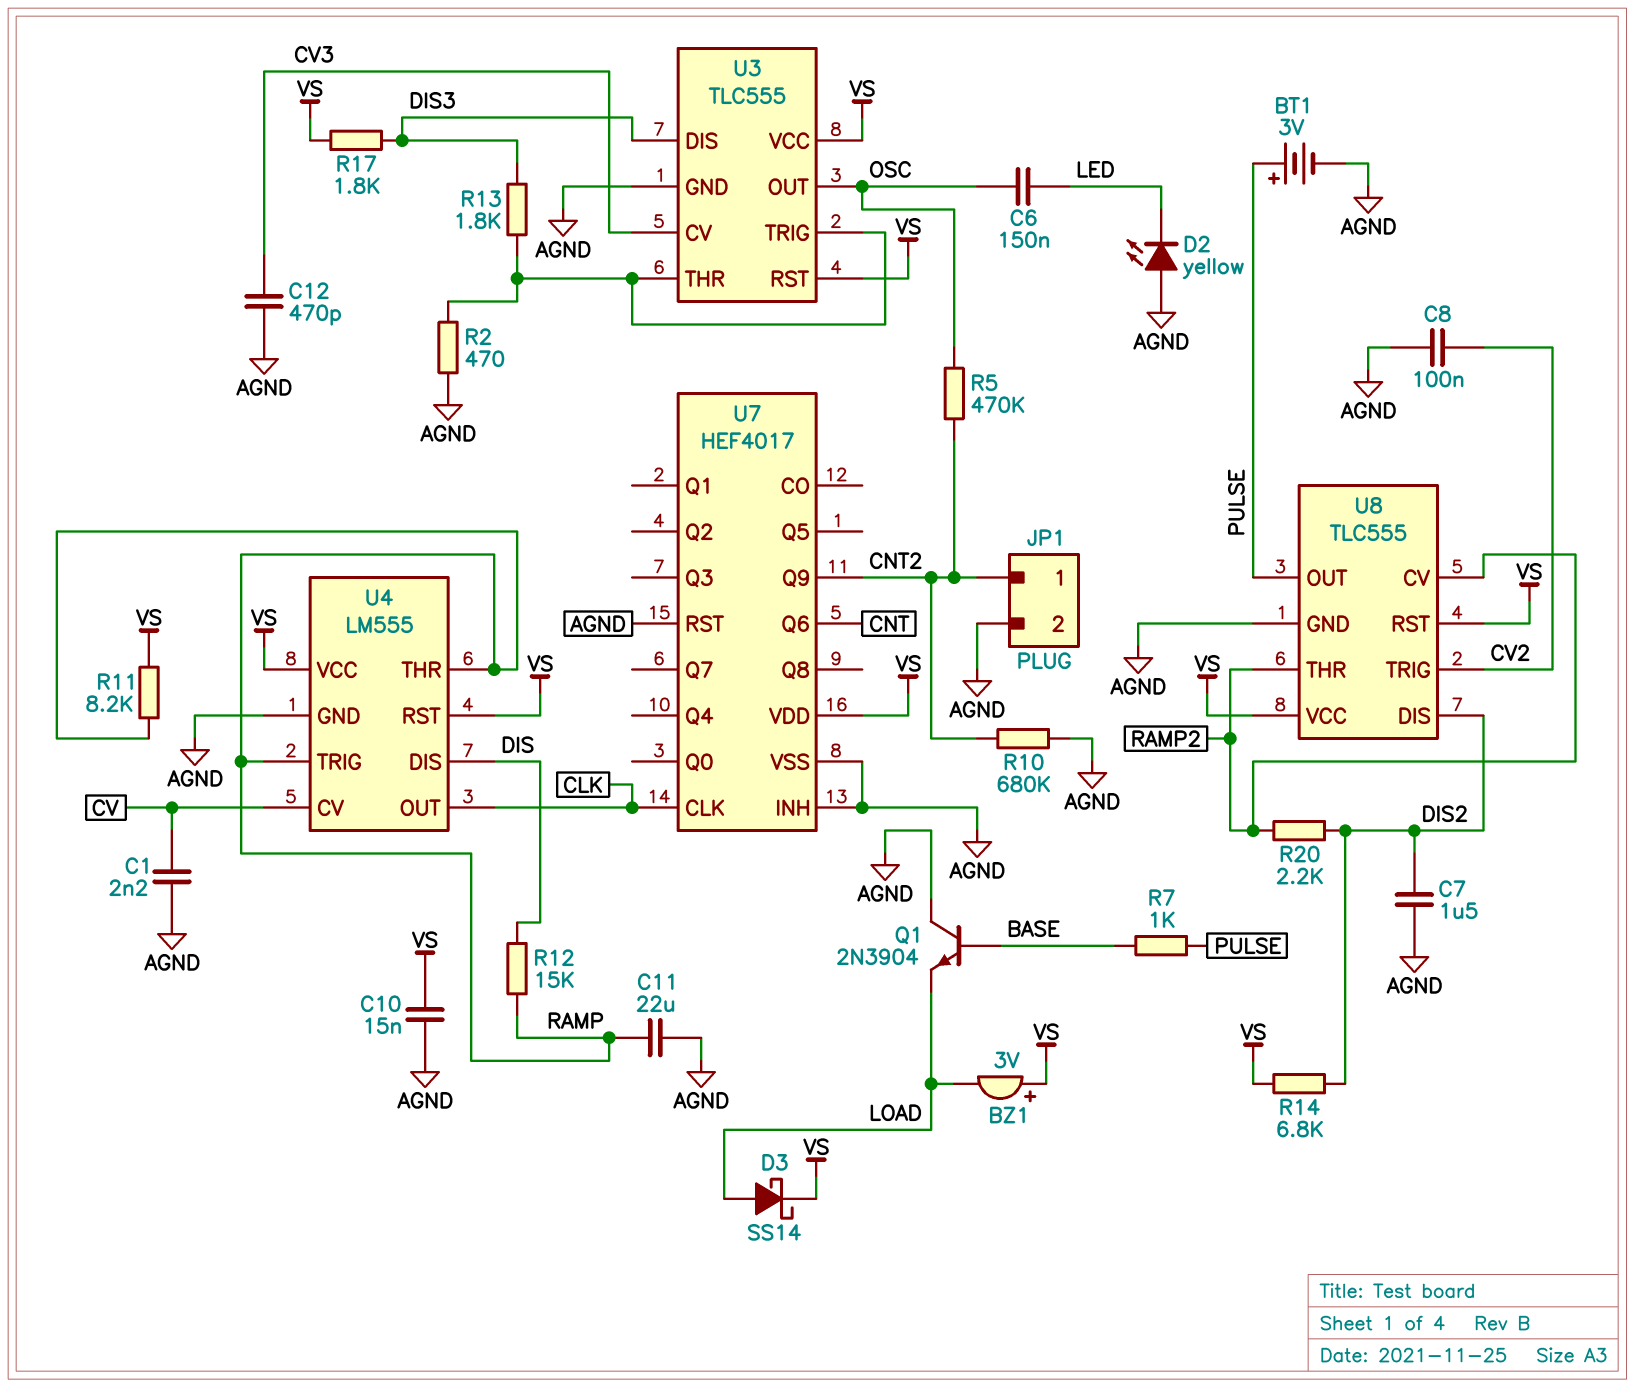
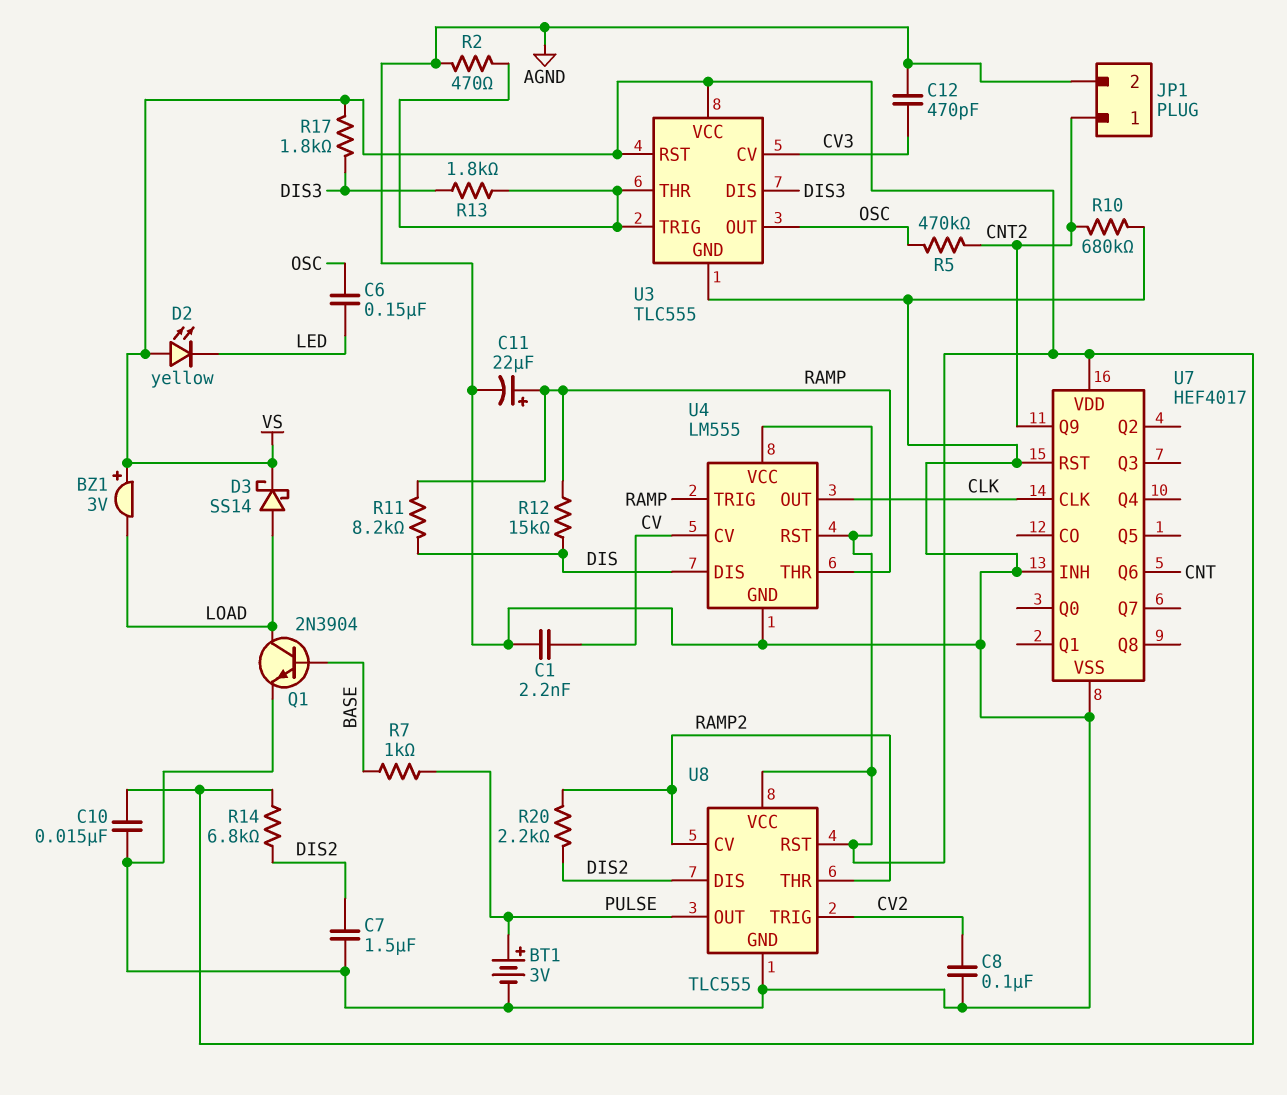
C11: 22uF (AGND, RAMP) -> 22uF (plus RAMP, minus AGND)
D2: LED yellow (A AGND, K LED) -> LED yellow (A VS, K LED)
Q1: NPN 2N3904 (B BASE, C AGND, E LOAD) -> NPN 2N3904 (B BASE, C LOAD, E AGND)
R11: 8.2k (RAMP, VS) -> 8.2k (DIS, RAMP)

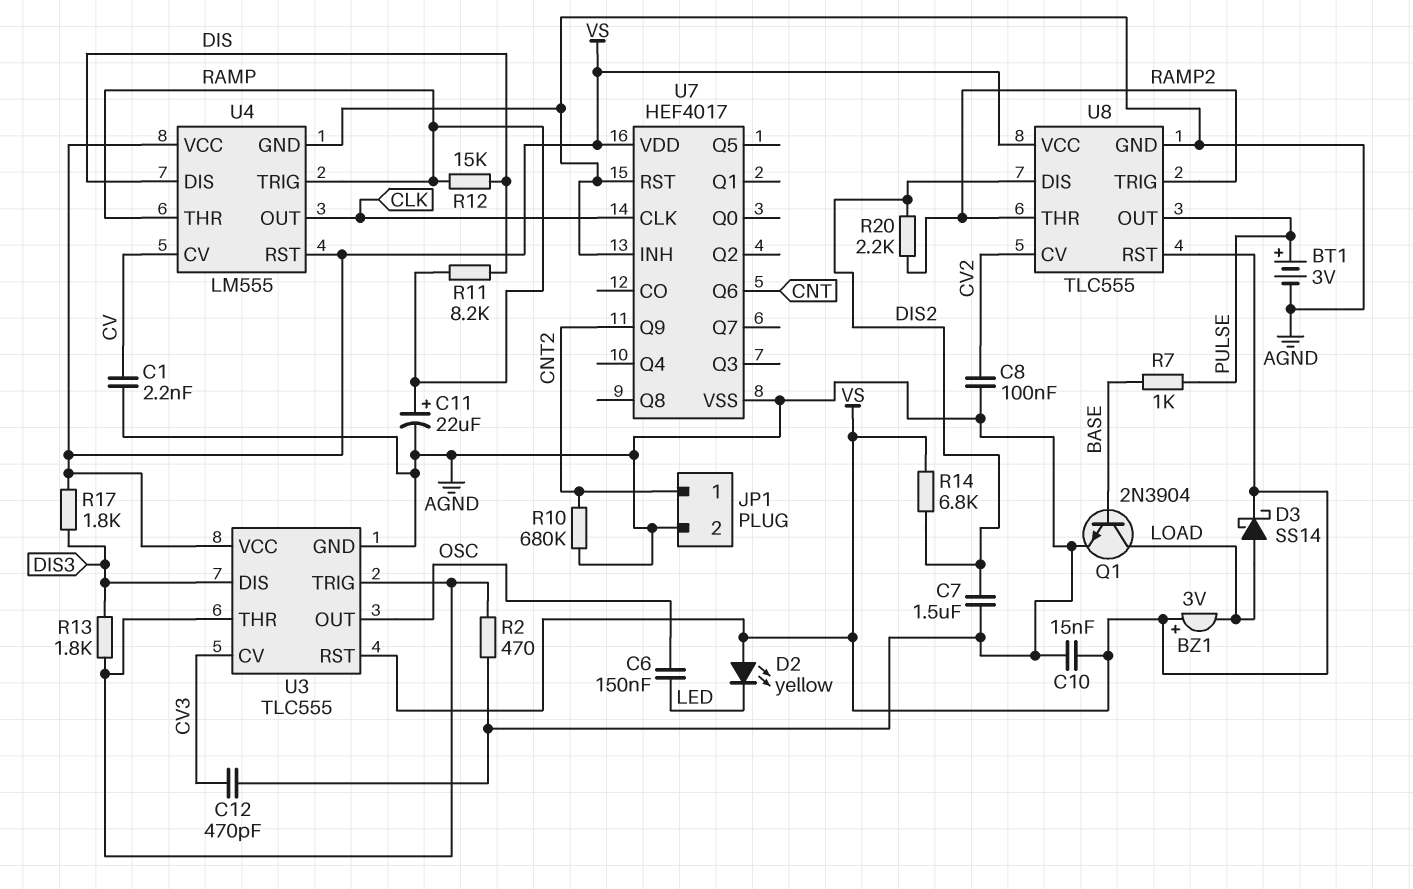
R5: 470k (CNT2, OSC) -> none
U8 pin CV: RAMP2 -> CV2
U8 pin TRIG: CV2 -> RAMP2

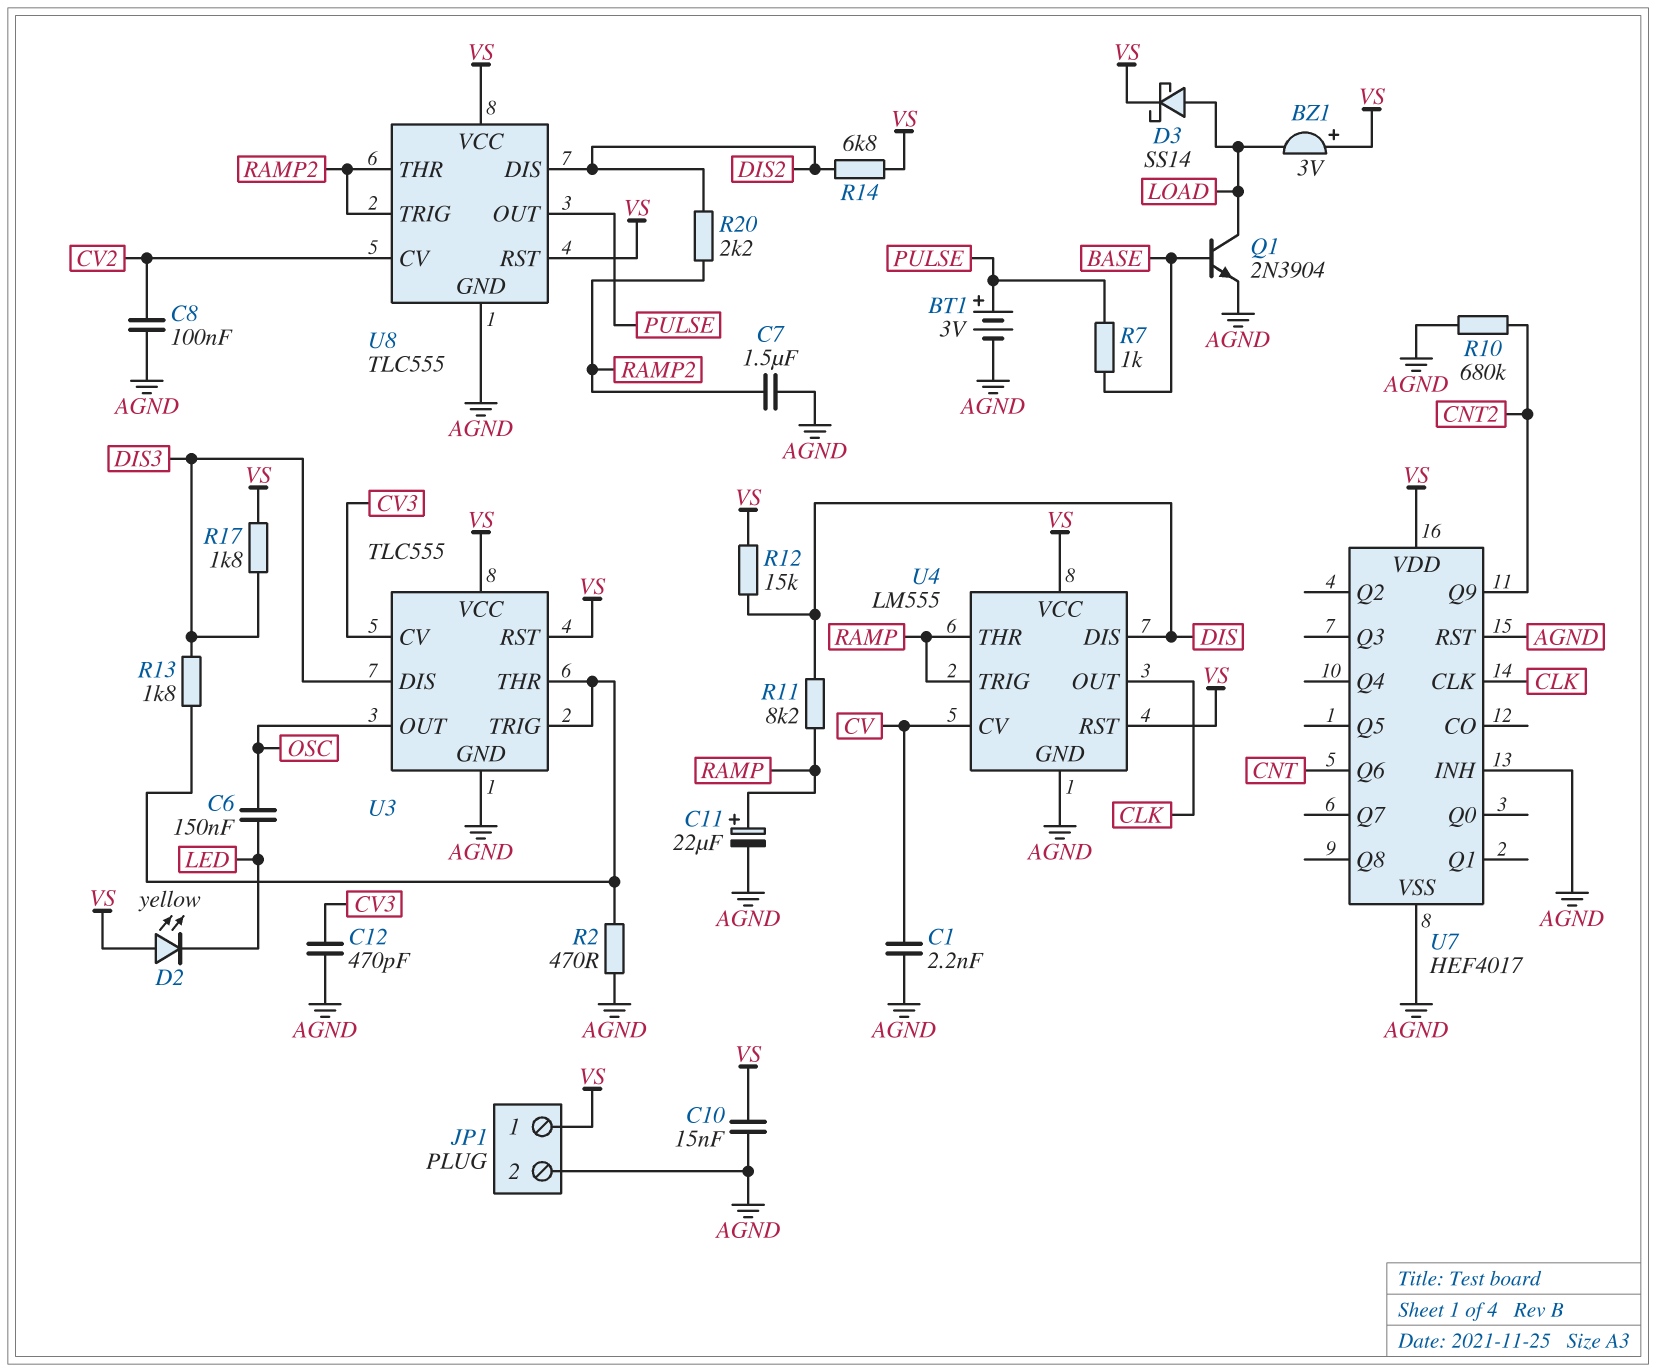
C7: 1.5uF (AGND, DIS2) -> 1.5uF (AGND, RAMP2)
JP1 pin 1: CNT2 -> VS
R12: 15k (DIS, RAMP) -> 15k (DIS, VS)

